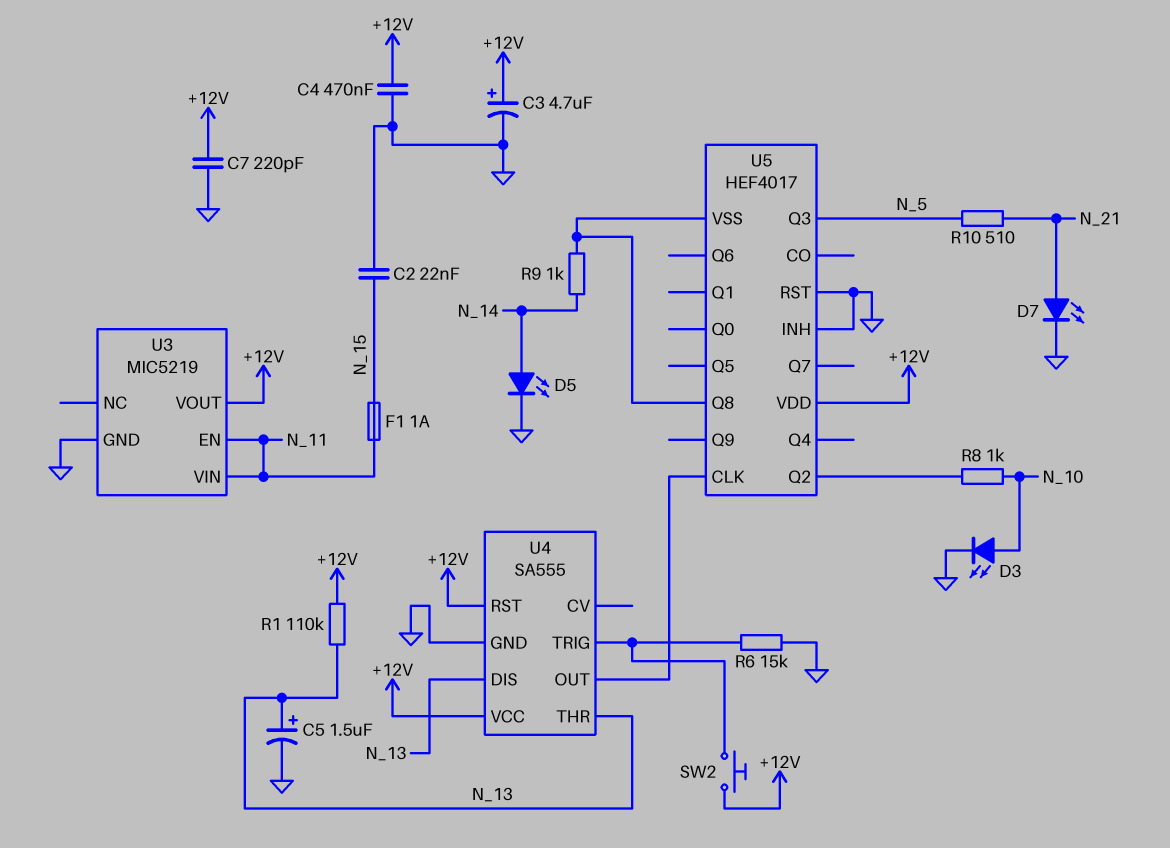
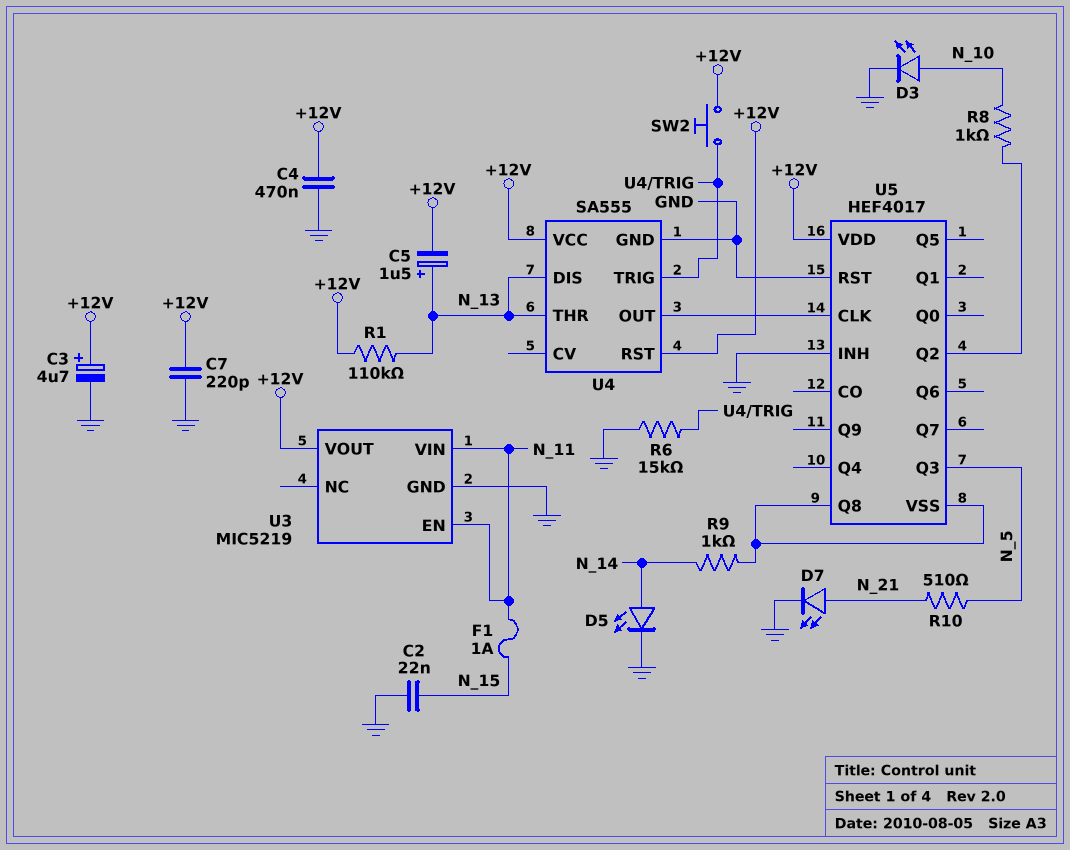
C5: 1.5uF (plus N_13, minus GND) -> 1.5uF (plus N_13, minus +12V)

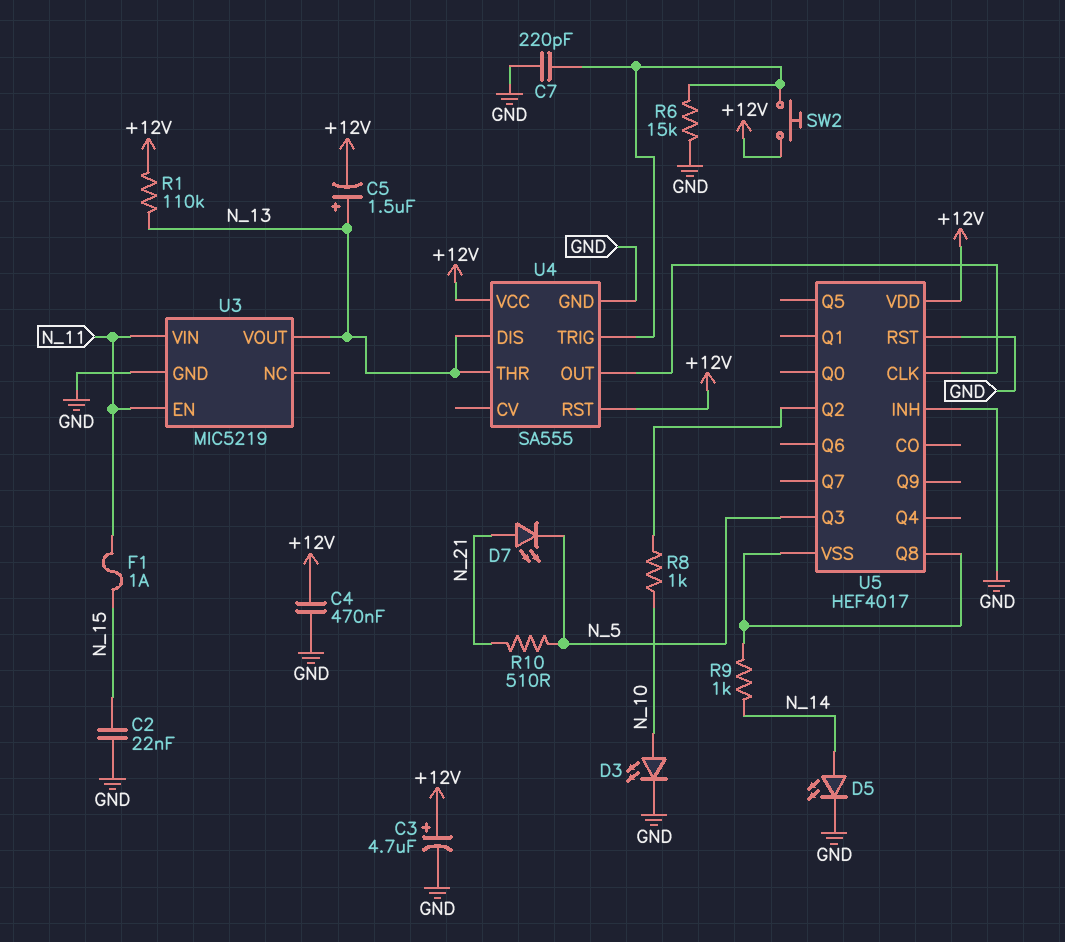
C7: 220pF (+12V, GND) -> 220pF (GND, U4/TRIG)
D7: LED (A N_21, K GND) -> LED (A N_21, K N_5)
U3 pin VOUT: +12V -> N_13

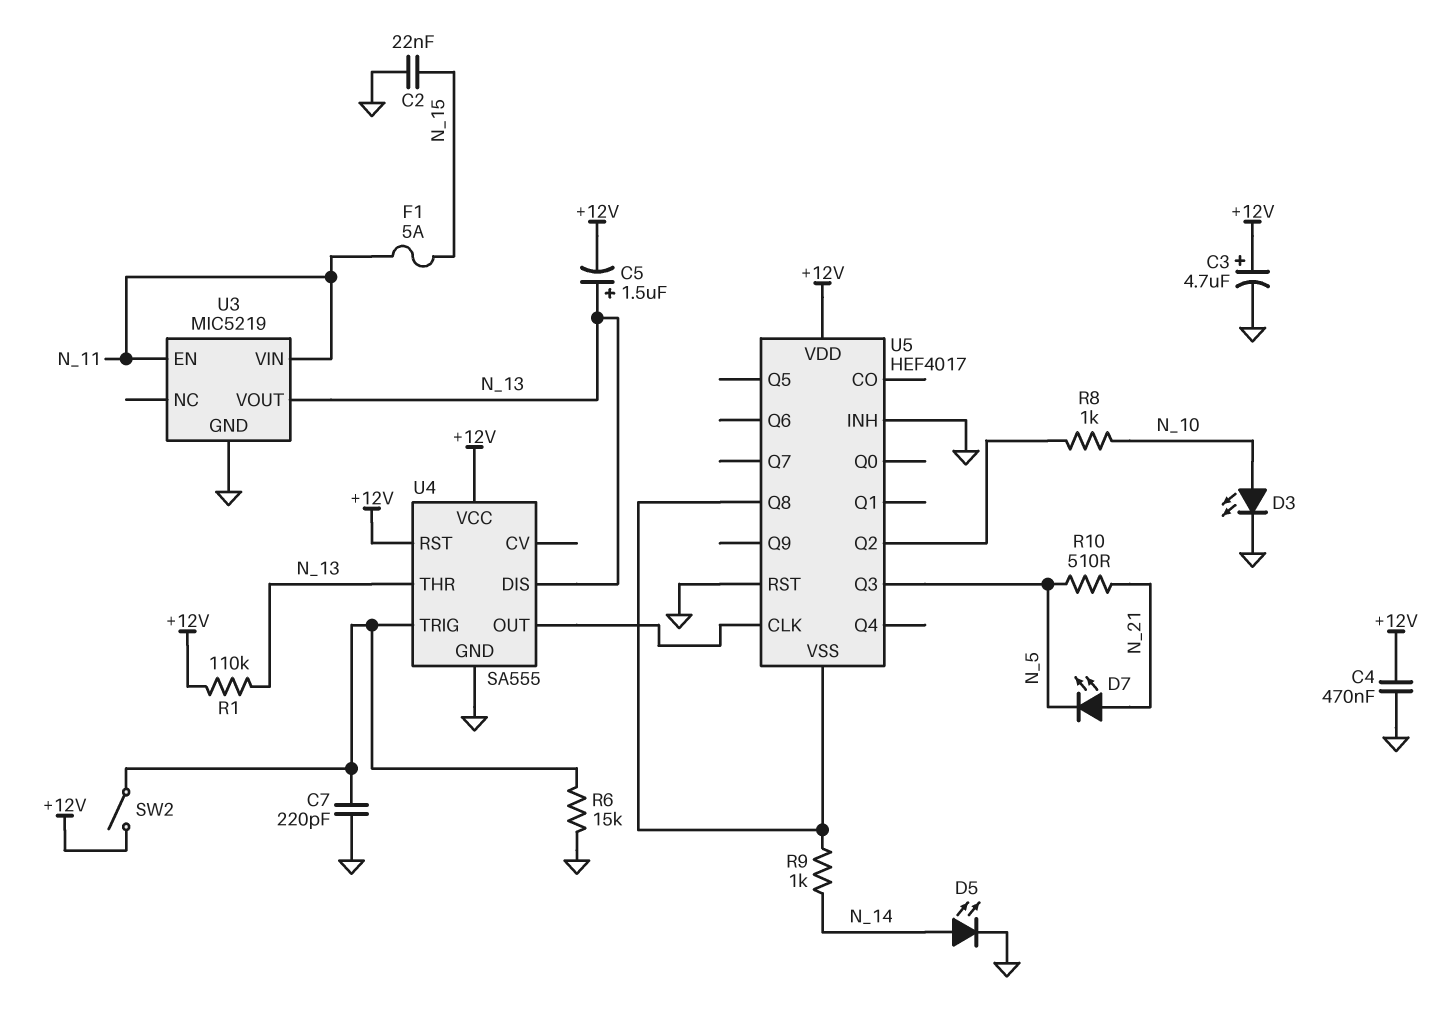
F1: 1A (N_11, N_15) -> 5A (N_11, N_15)
SW2: button (+12V, U4/TRIG) -> switch (+12V, U4/TRIG)

